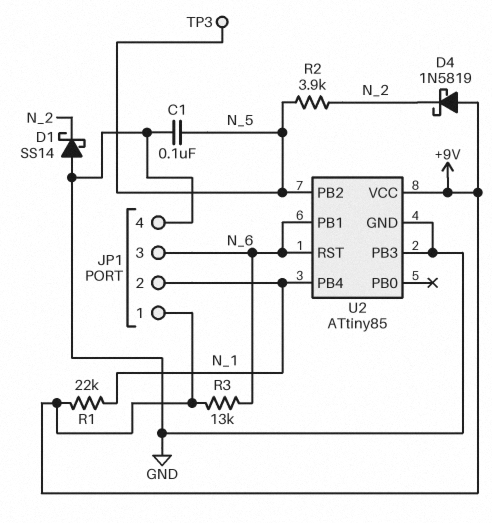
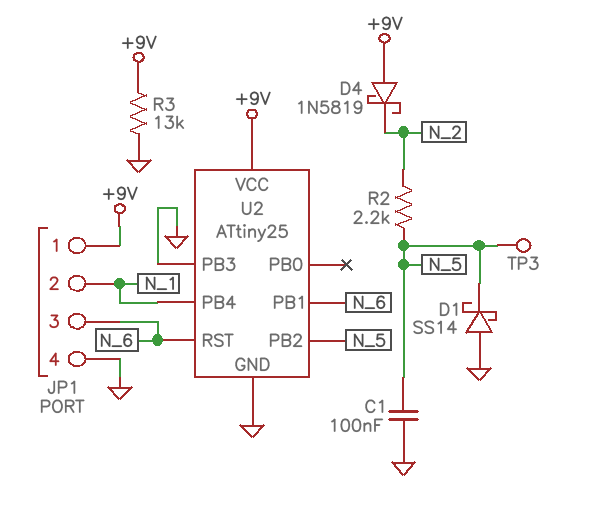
D1: schottky SS14 (A GND, K N_2) -> schottky SS14 (A GND, K N_5)
R1: 22k (+9V, N_1) -> none
R2: 3.9k (N_2, N_5) -> 2.2k (N_2, N_5)
R3: 13k (+9V, N_6) -> 13k (+9V, GND)
U2: ATtiny85 -> ATtiny25

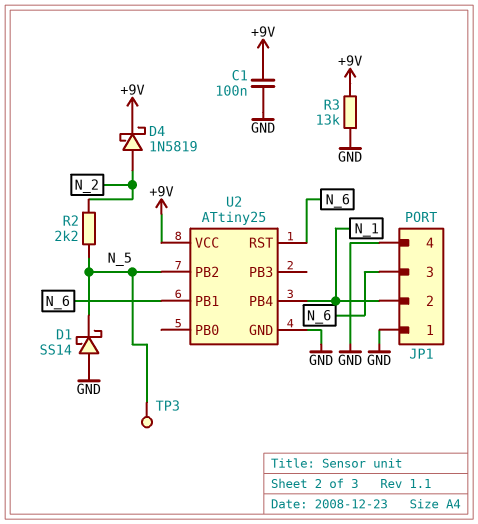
C1: 100nF (GND, N_5) -> 100nF (+9V, GND)
D4: schottky 1N5819 (A +9V, K N_2) -> schottky 1N5819 (A N_2, K +9V)
JP1 pin 1: +9V -> GND
U2 pin PB3: GND -> none

